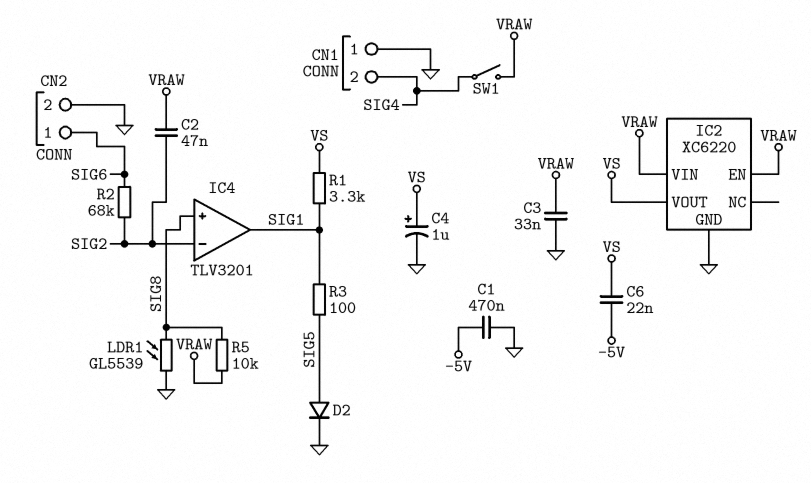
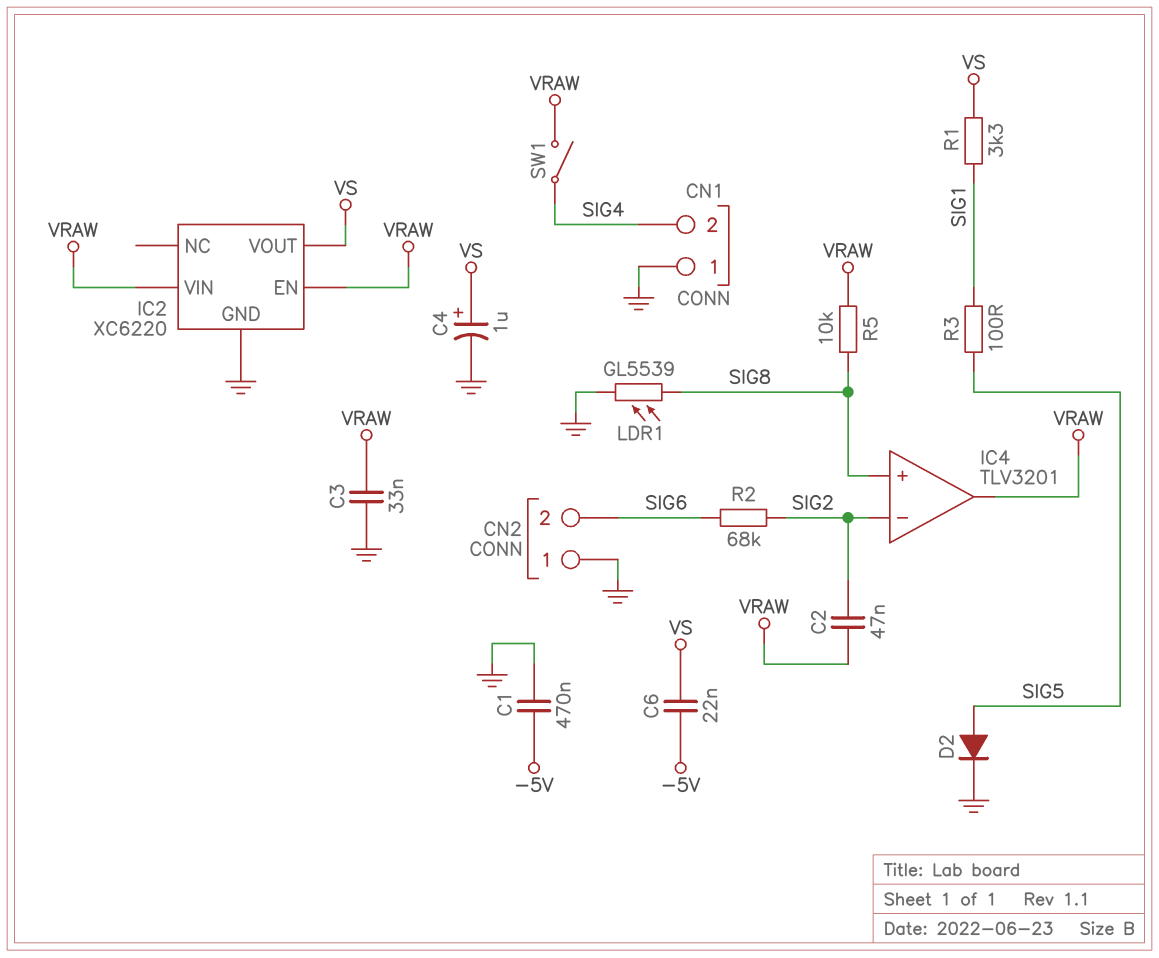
CN2 pin 1: SIG6 -> GND
CN2 pin 2: GND -> SIG6
IC4 pin out: SIG1 -> VRAW

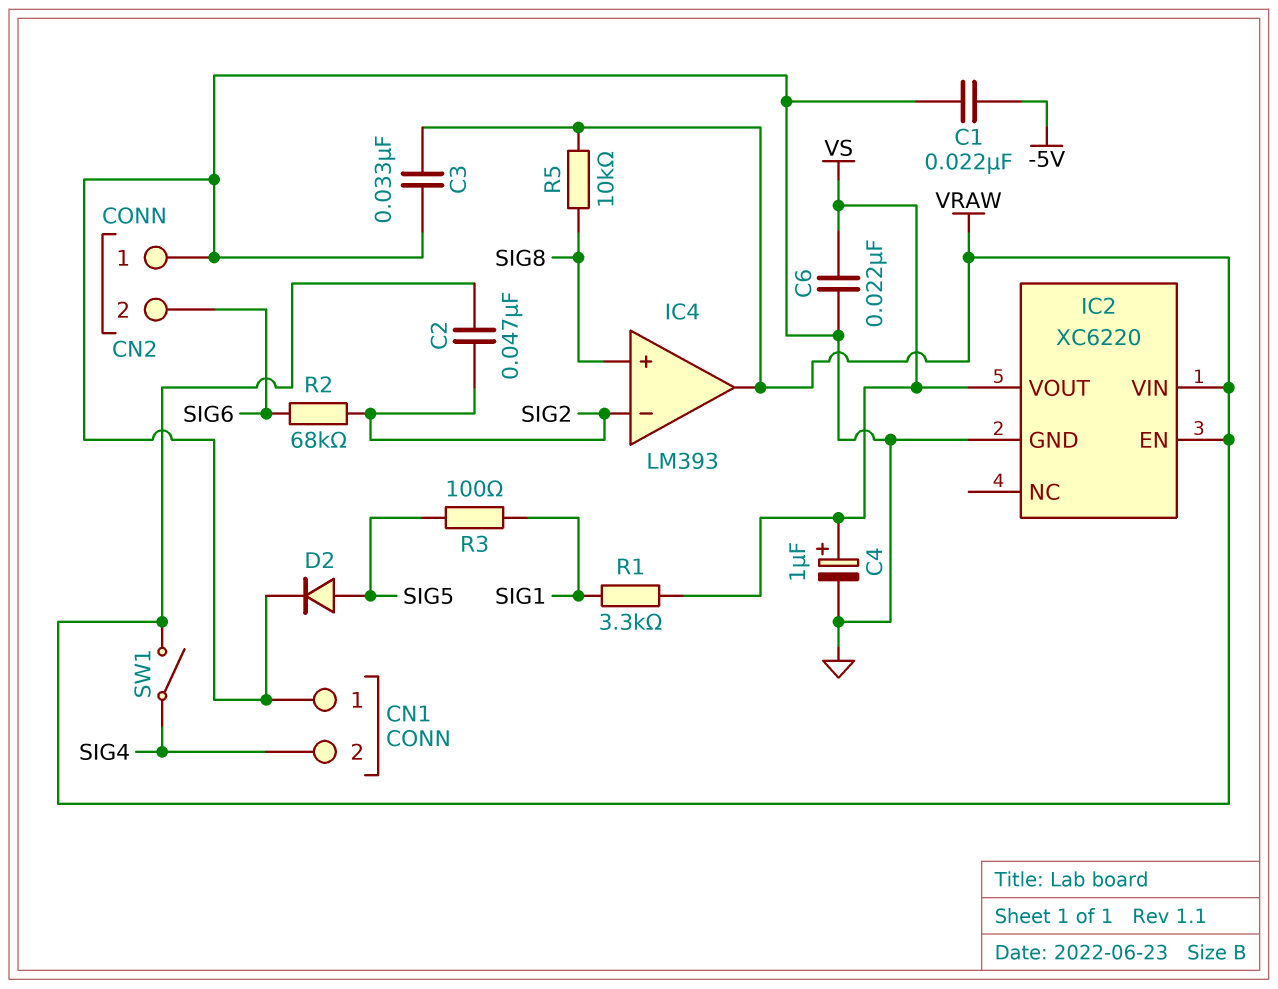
C1: 470nF (-5V, GND) -> 22nF (-5V, GND)
C6: 22nF (-5V, VS) -> 22nF (GND, VS)
IC4: TLV3201 -> LM393
LDR1: GL5539 (GND, SIG8) -> none

